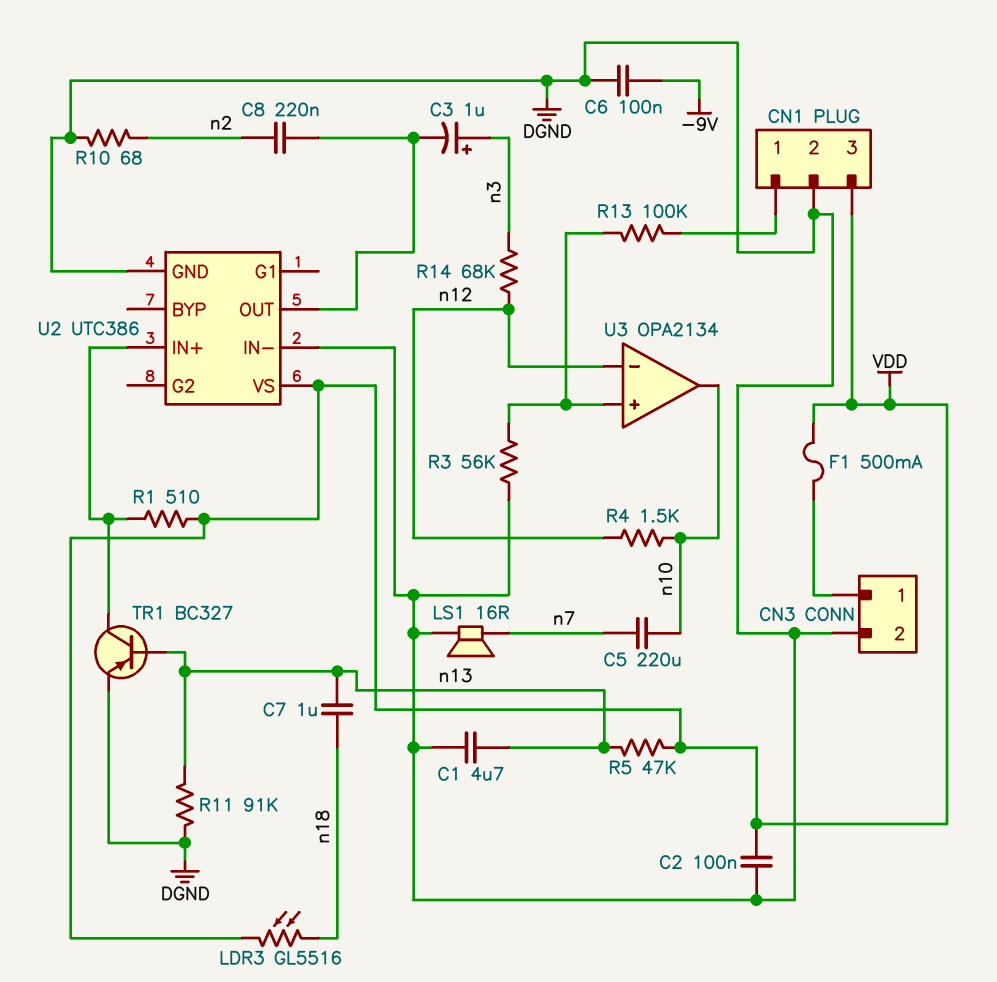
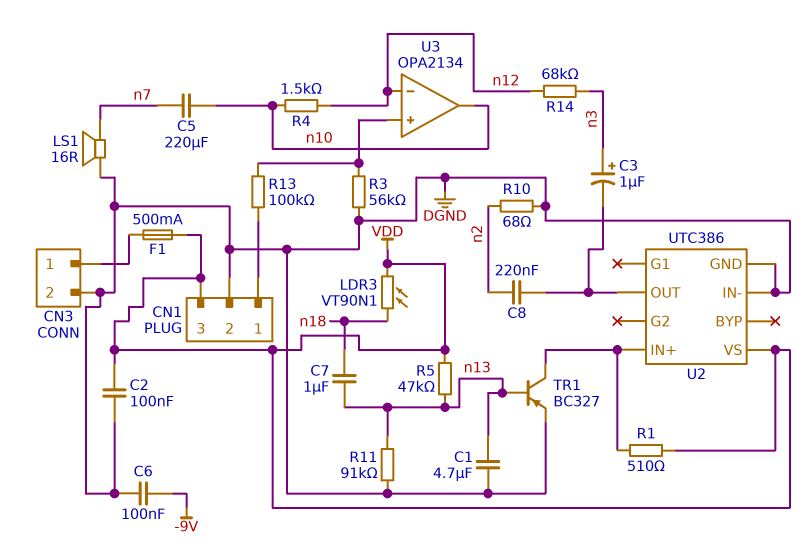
LDR3: GL5516 (VDD, n18) -> VT90N1 (VDD, n18)

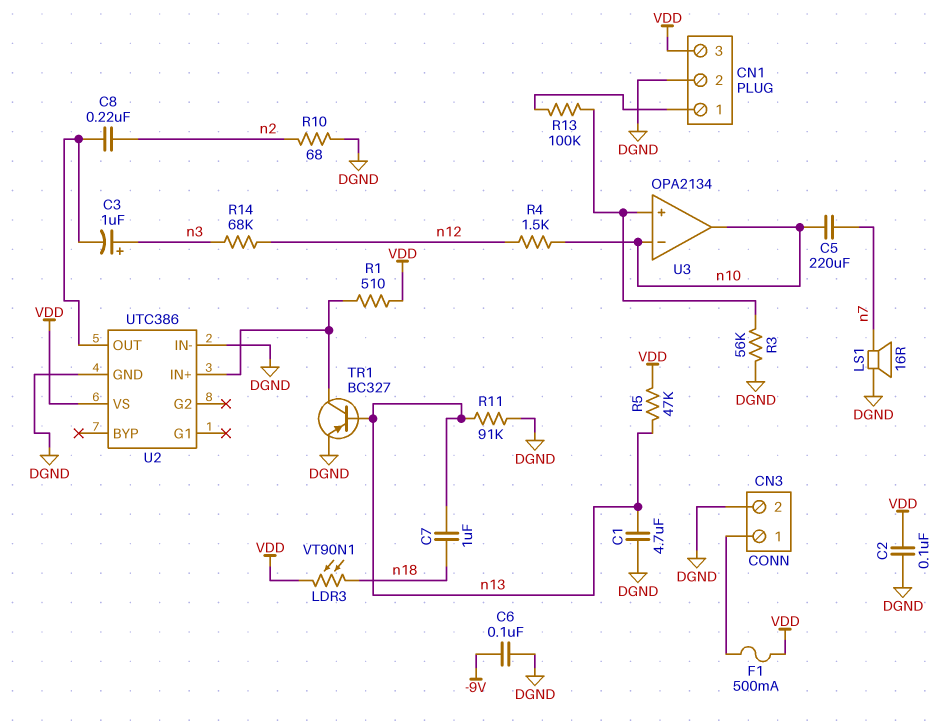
U3 pin in-: n12 -> n10

